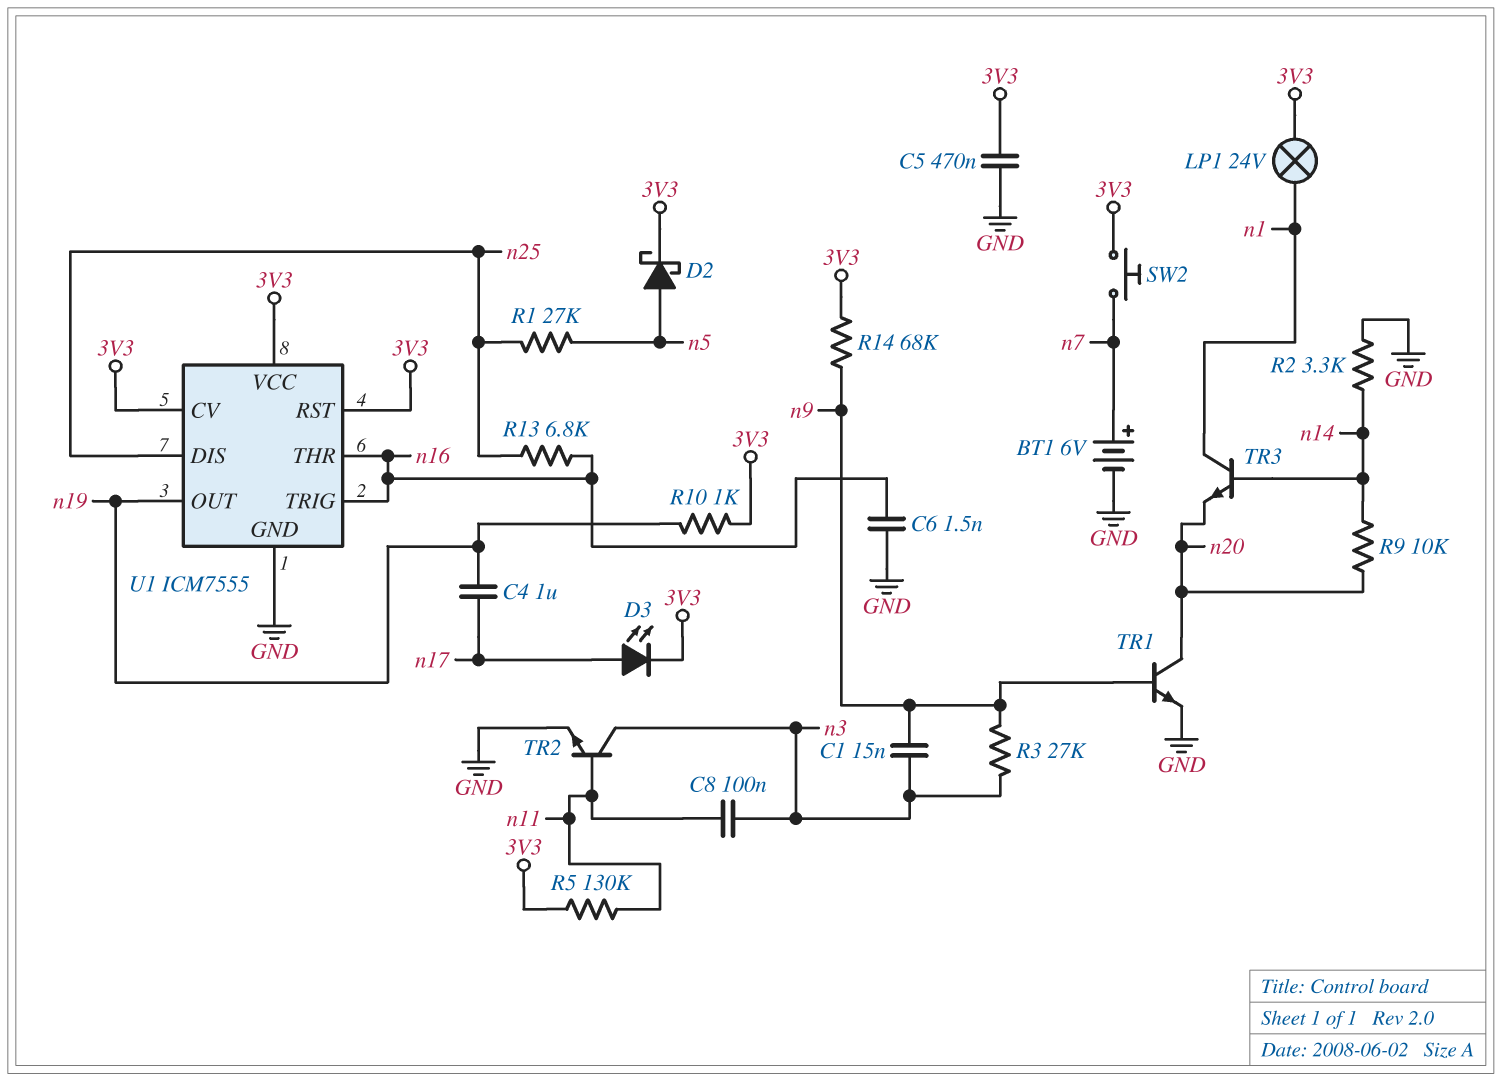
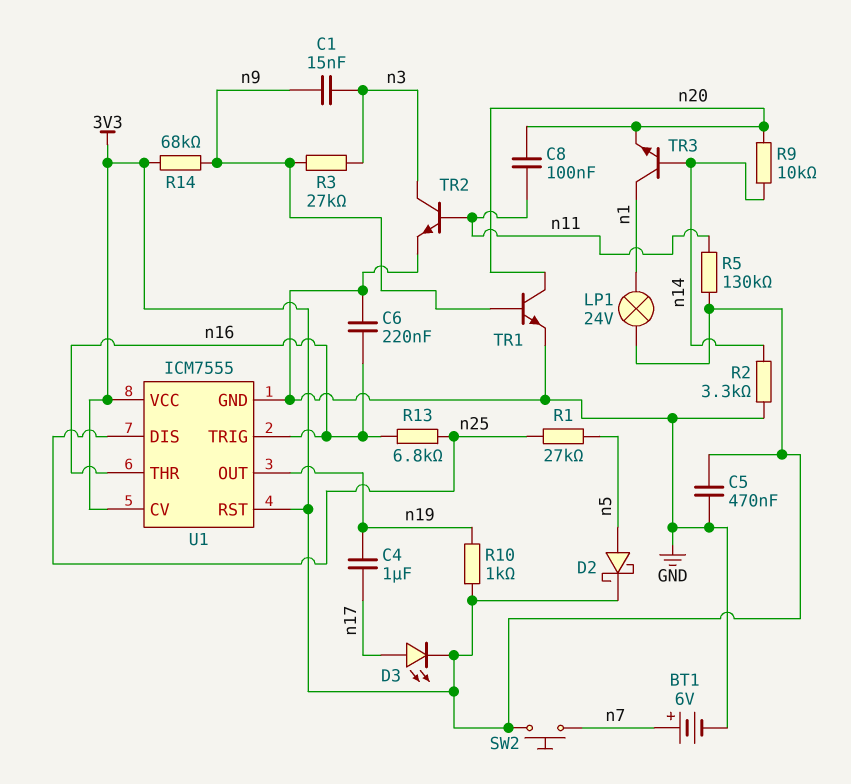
C6: 1.5nF (GND, n16) -> 220nF (GND, n16)
C8: 100nF (n3, n11) -> 100nF (n11, n20)

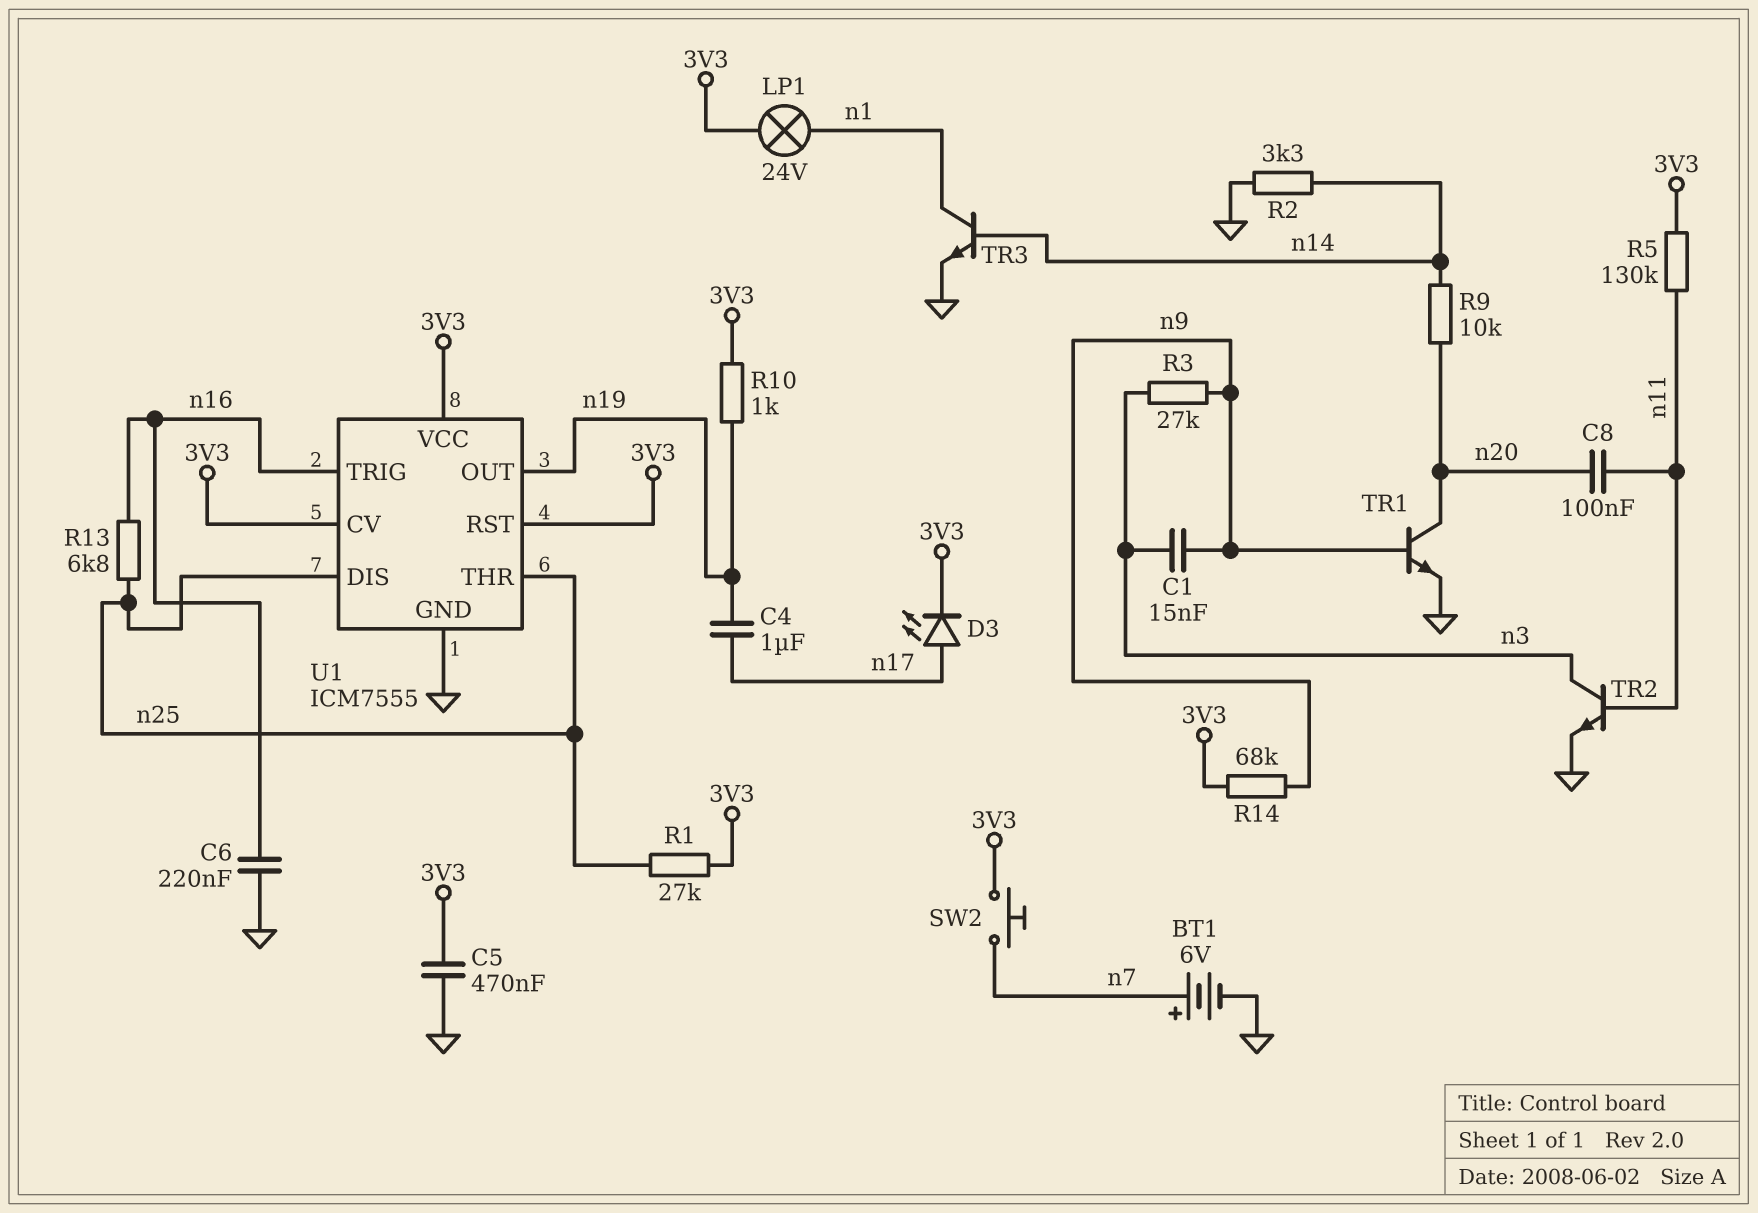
D2: schottky (A n5, K 3V3) -> none
R1: 27k (n5, n25) -> 27k (3V3, n25)
TR3: NPN (B n14, C n1, E n20) -> NPN (B n14, C n1, E GND)
U1 pin THR: n16 -> n25

